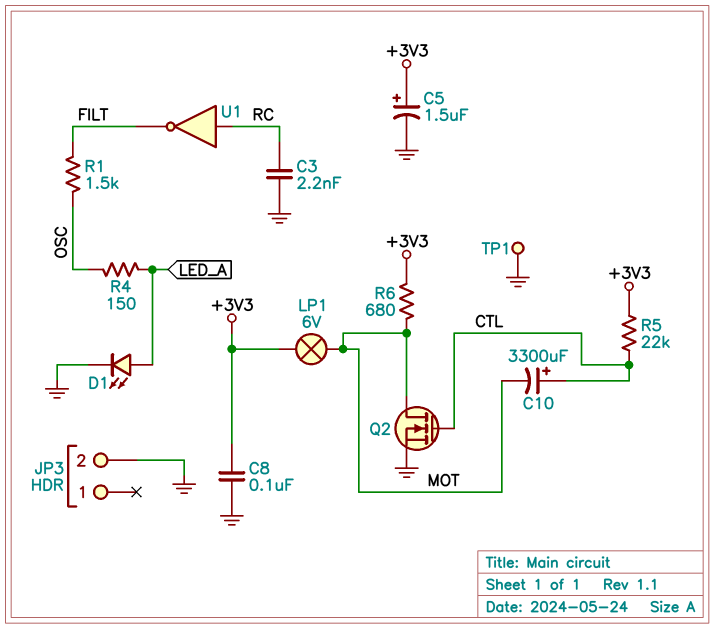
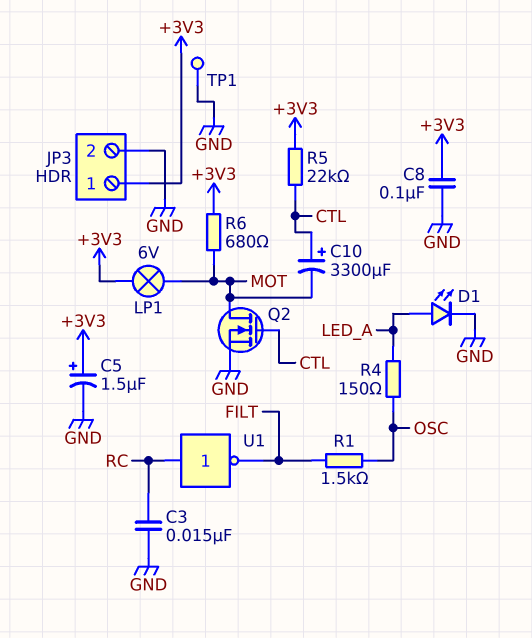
C3: 2.2nF (GND, RC) -> 15nF (GND, RC)
JP3 pin 1: none -> +3V3

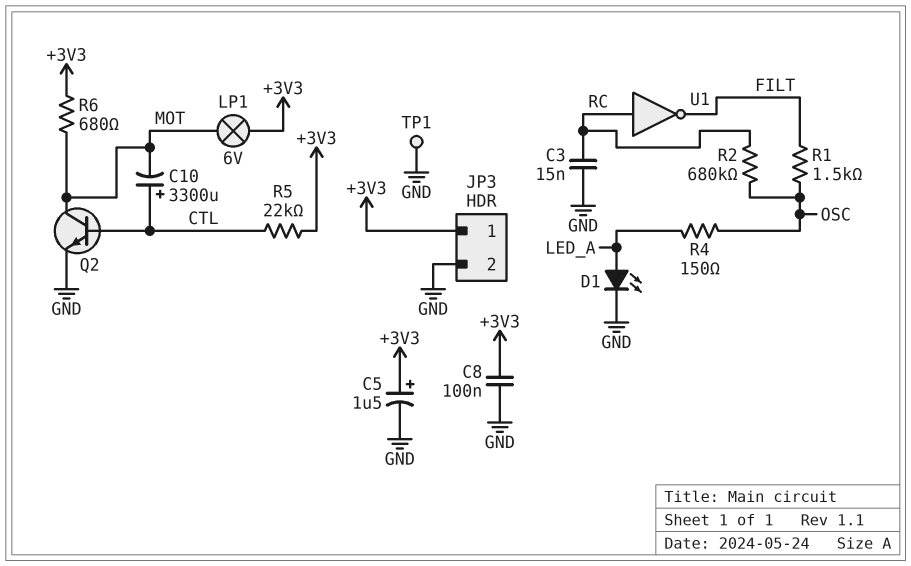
Q2: NMOS (G CTL, D MOT, S GND) -> NPN (B CTL, C MOT, E GND)
R2: none -> 680k (OSC, RC)

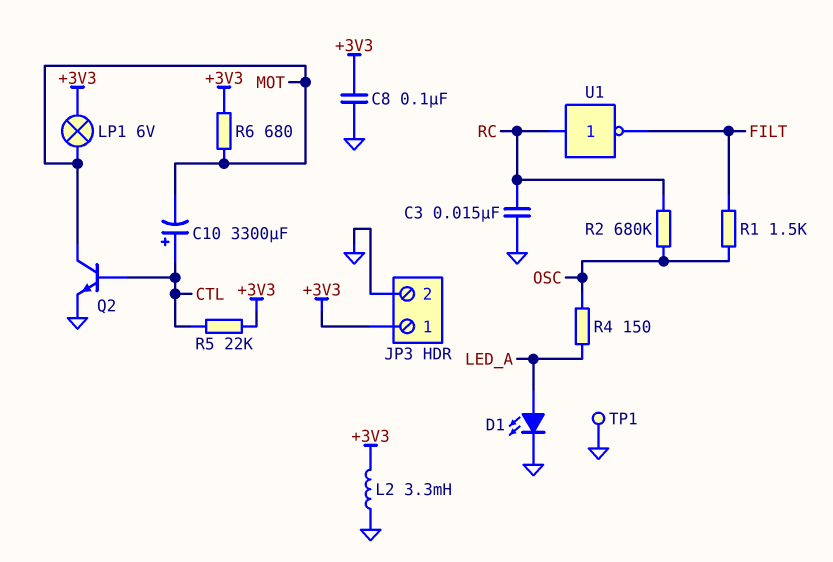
C5: 1.5uF (plus +3V3, minus GND) -> none
L2: none -> 3.3mH (+3V3, GND)

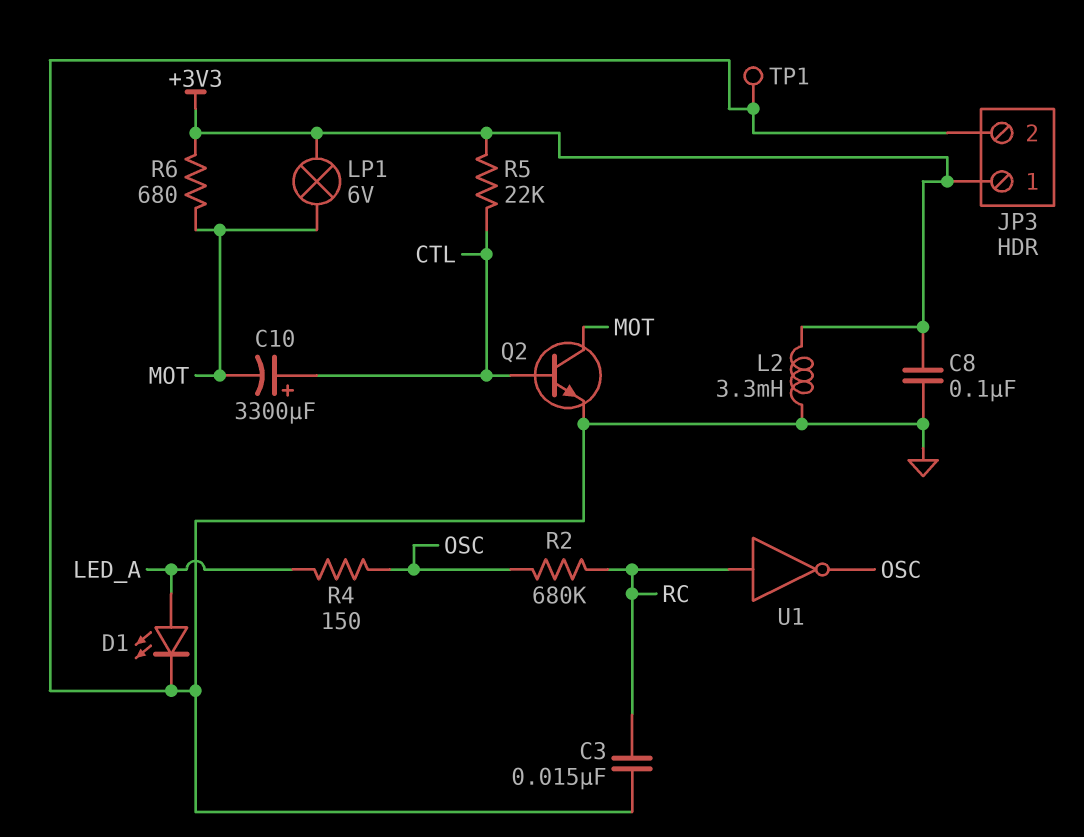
R1: 1.5k (FILT, OSC) -> none
U1: NOT (in RC, out FILT) -> NOT (in RC, out OSC)

